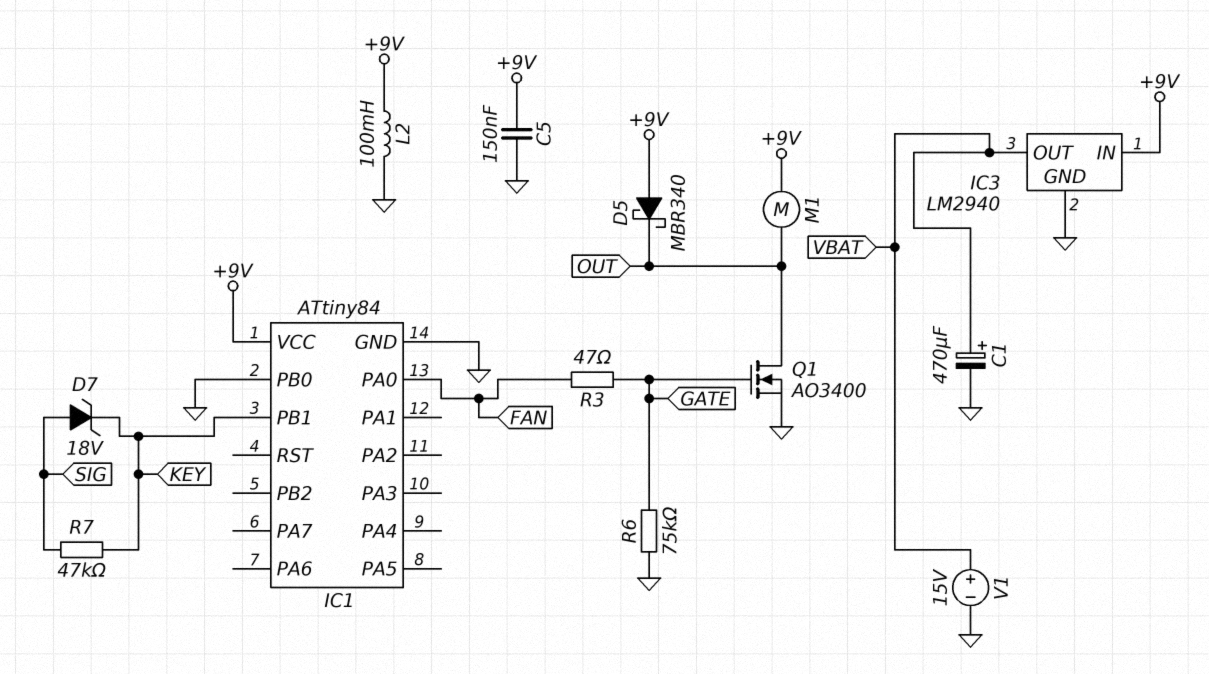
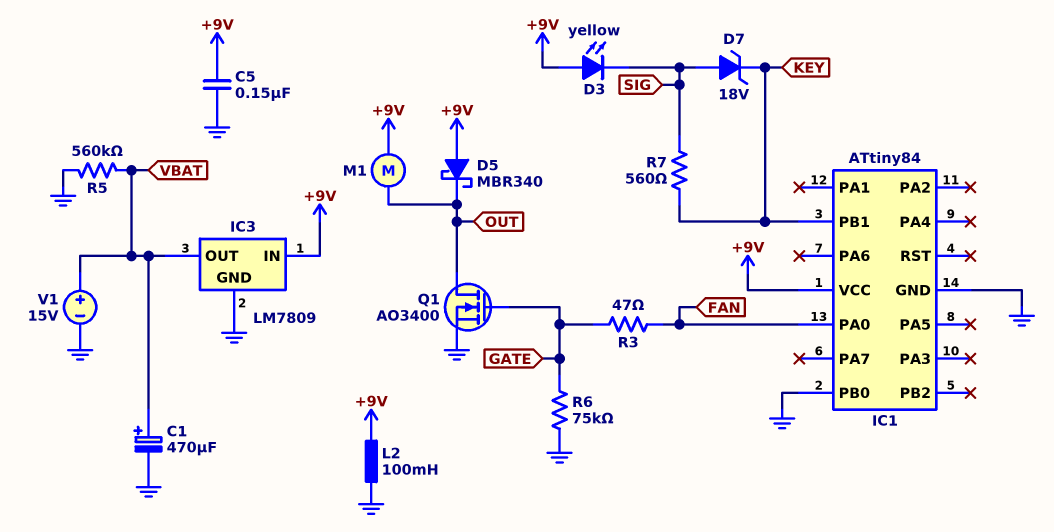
D3: none -> LED yellow (A +9V, K SIG)
IC3: LM2940 -> LM7809
R5: none -> 560k (GND, VBAT)
R7: 47k (KEY, SIG) -> 560 (KEY, SIG)

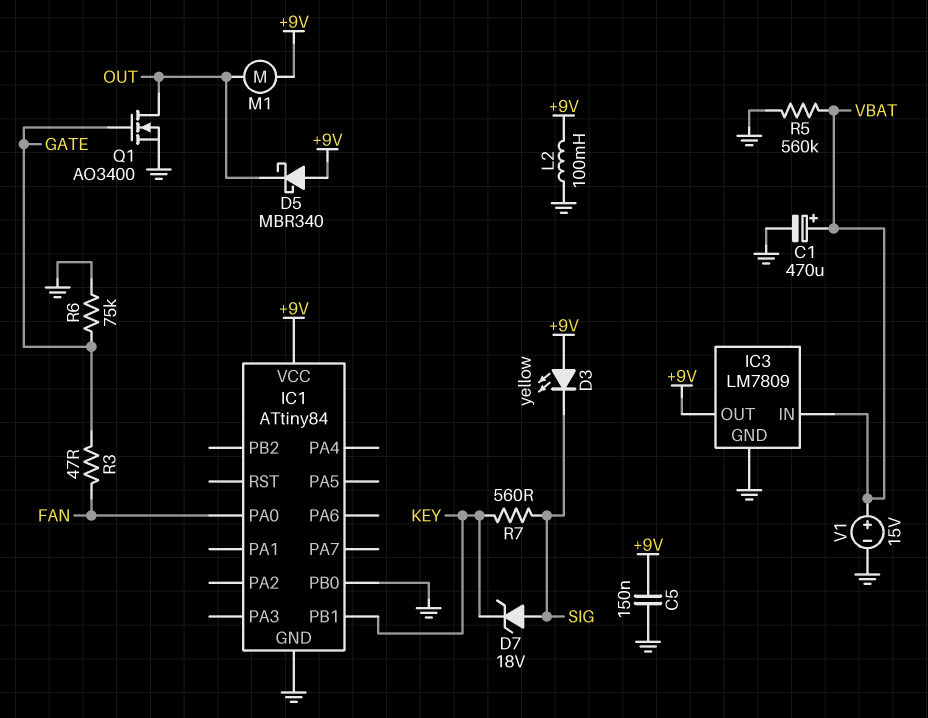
IC3 pin IN: +9V -> VBAT
IC3 pin OUT: VBAT -> +9V

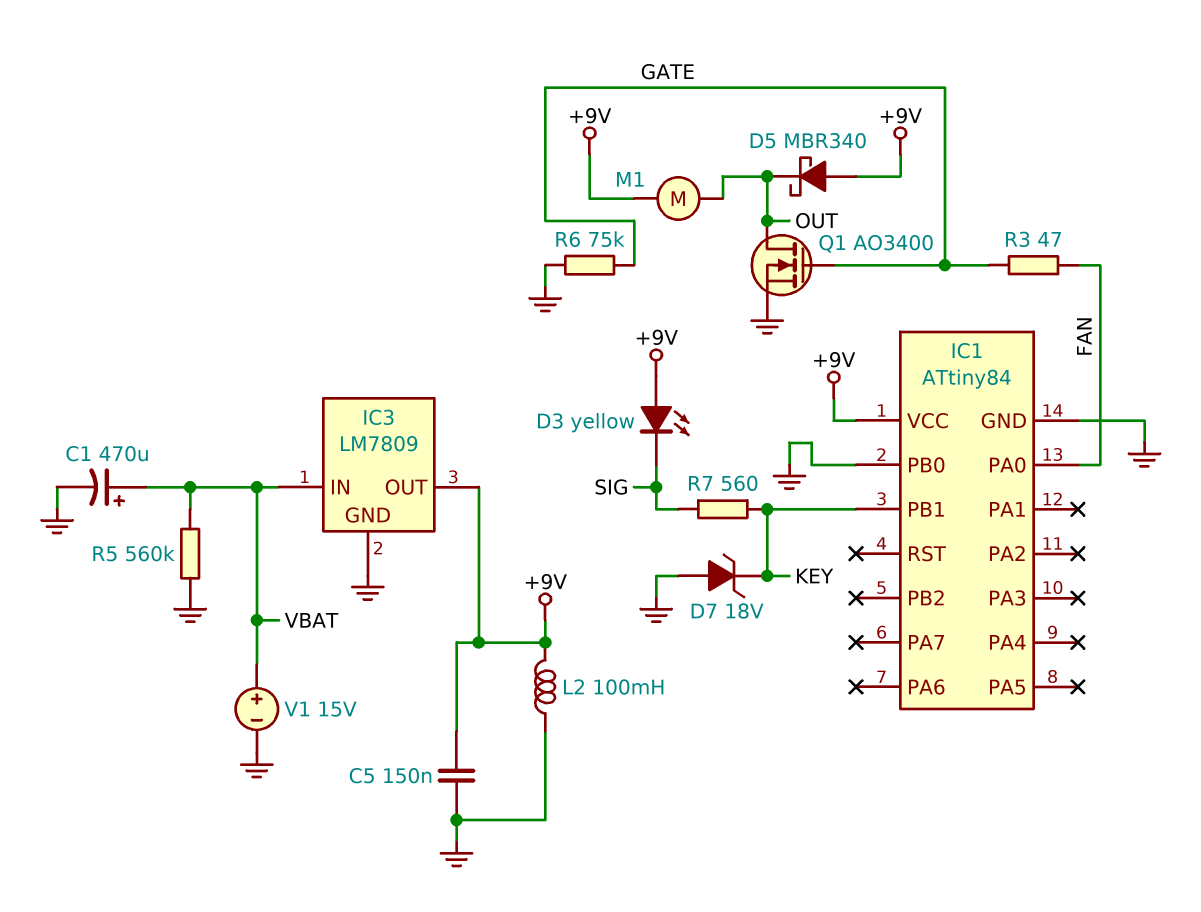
D7: zener 18V (A SIG, K KEY) -> zener 18V (A GND, K KEY)

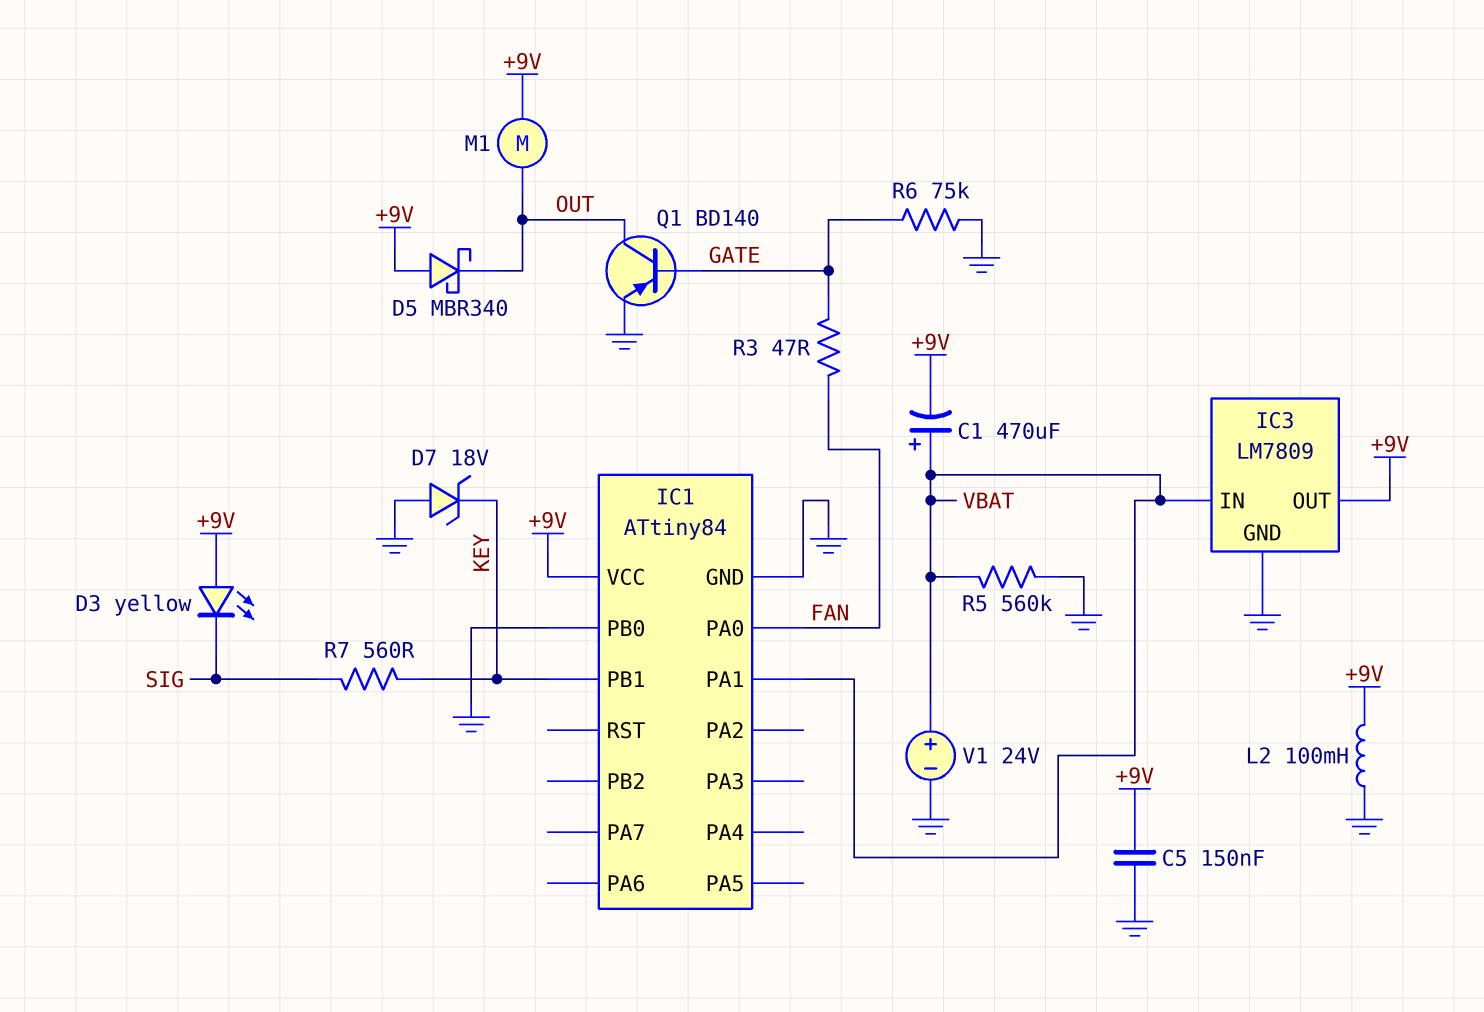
C1: 470uF (plus VBAT, minus GND) -> 470uF (plus VBAT, minus +9V)
IC1 pin PA1: none -> VBAT
Q1: NMOS AO3400 (G GATE, D OUT, S GND) -> PNP BD140 (B GATE, C OUT, E GND)
V1: 15V (plus VBAT, minus GND) -> 24V (plus VBAT, minus GND)

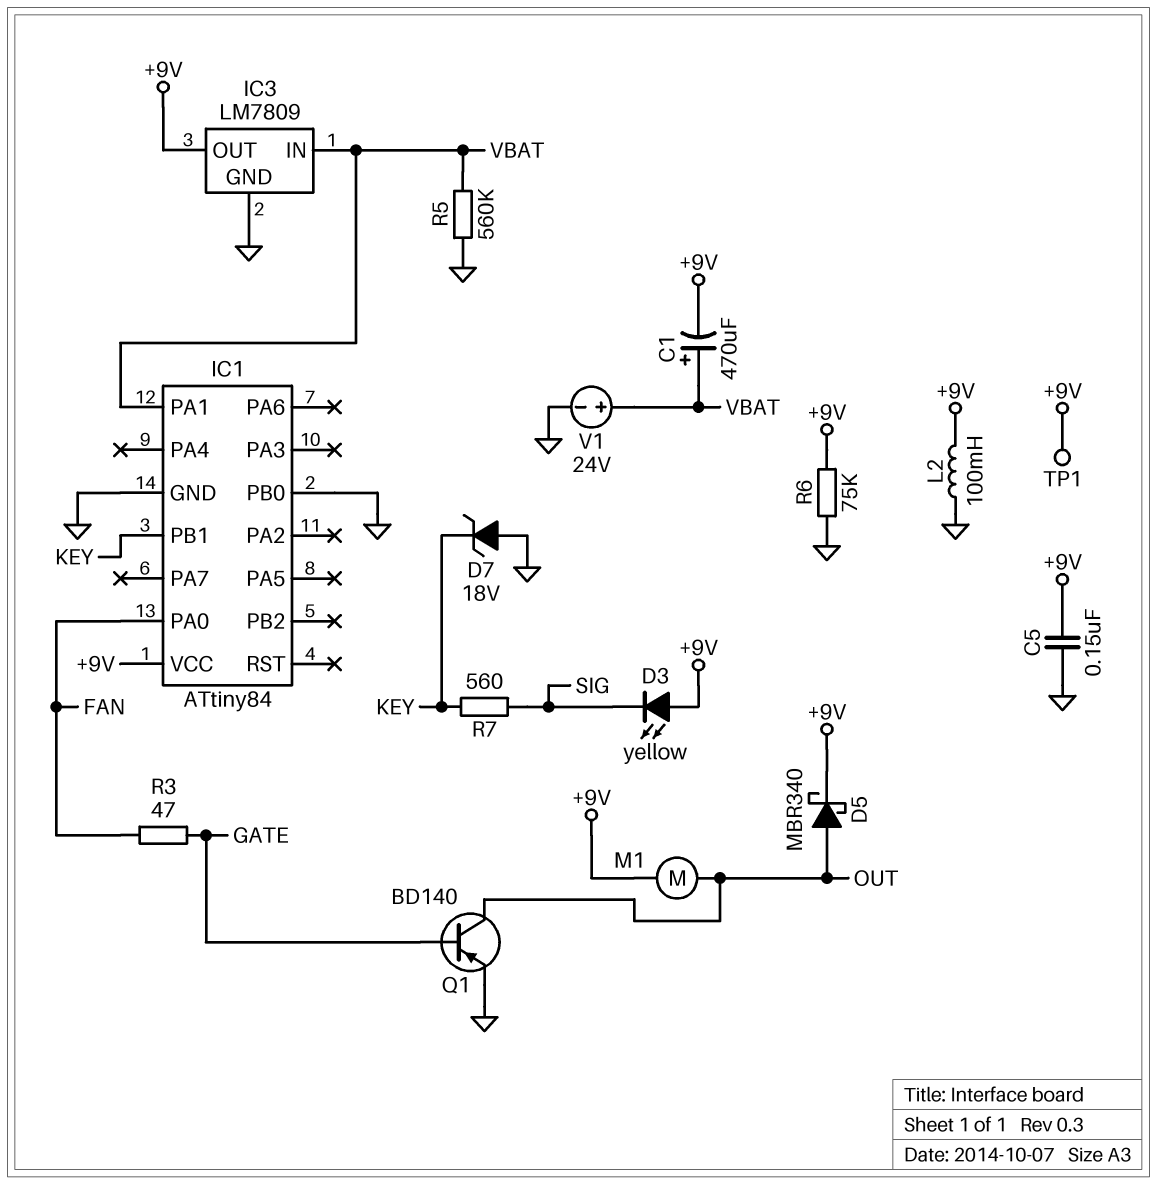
D5: schottky MBR340 (A +9V, K OUT) -> schottky MBR340 (A OUT, K +9V)
R6: 75k (GATE, GND) -> 75k (+9V, GND)
TP1: none -> test point (+9V)

